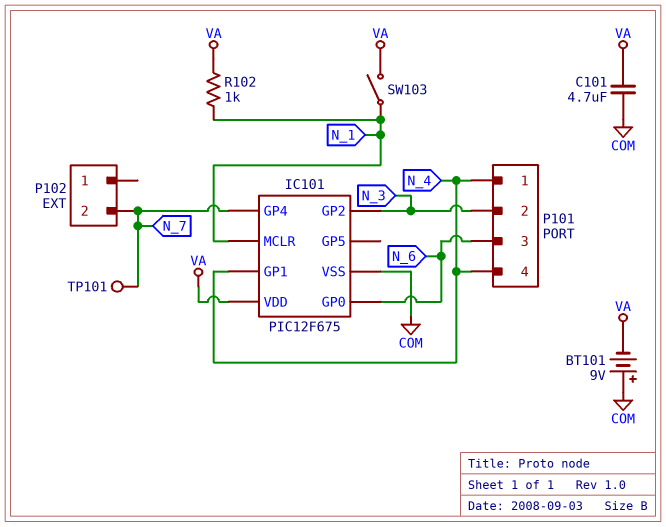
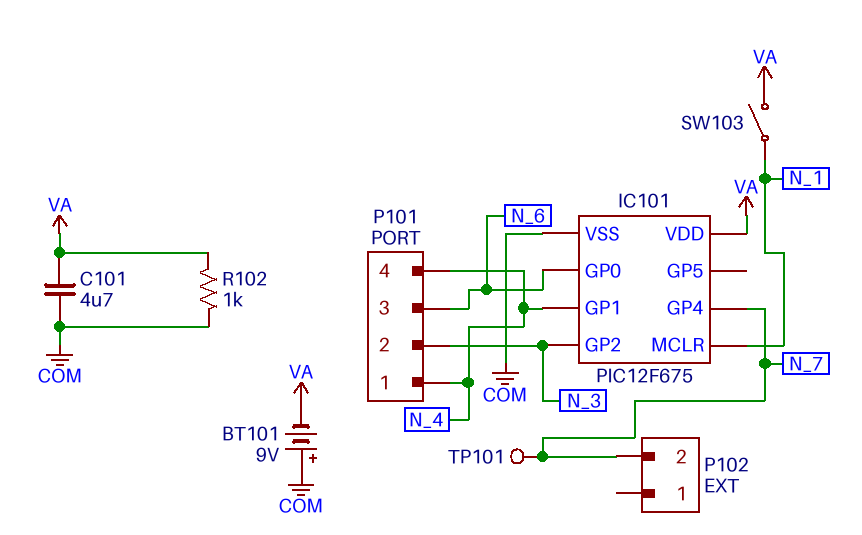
R102: 1k (N_1, VA) -> 1k (COM, VA)

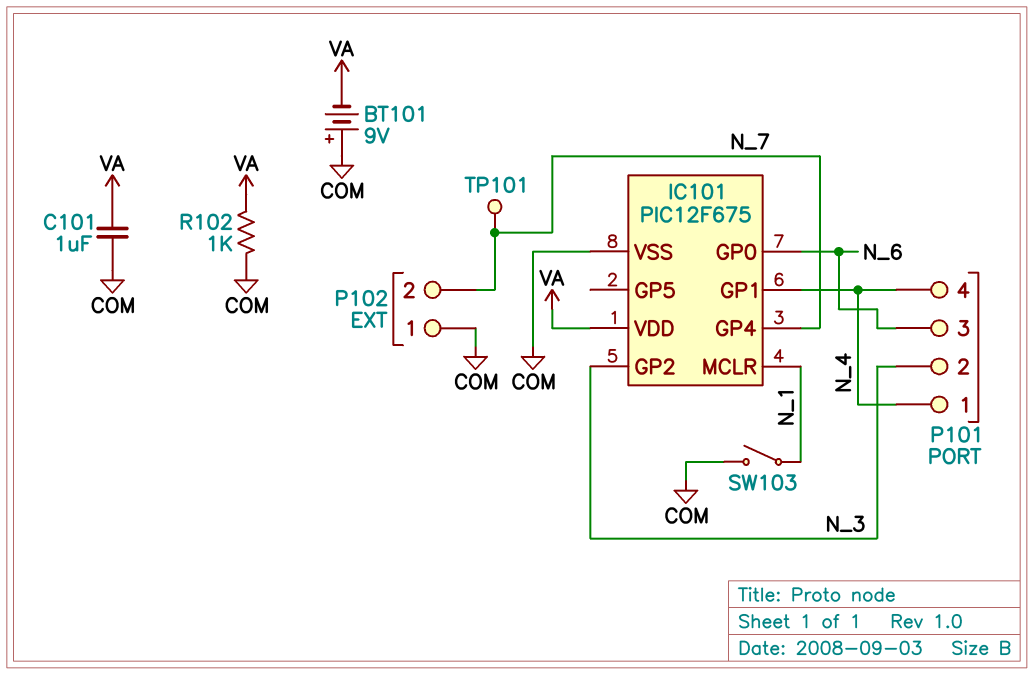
C101: 4.7uF (COM, VA) -> 1uF (COM, VA)
P102 pin 1: none -> COM
SW103: switch (N_1, VA) -> switch (COM, N_1)

